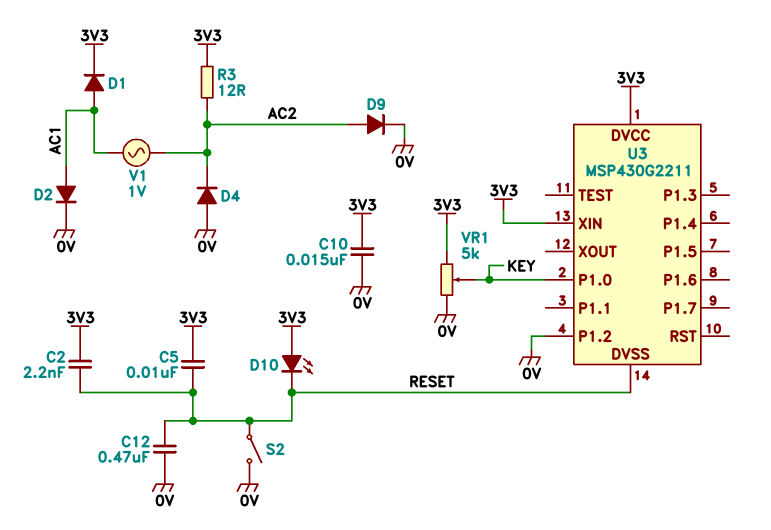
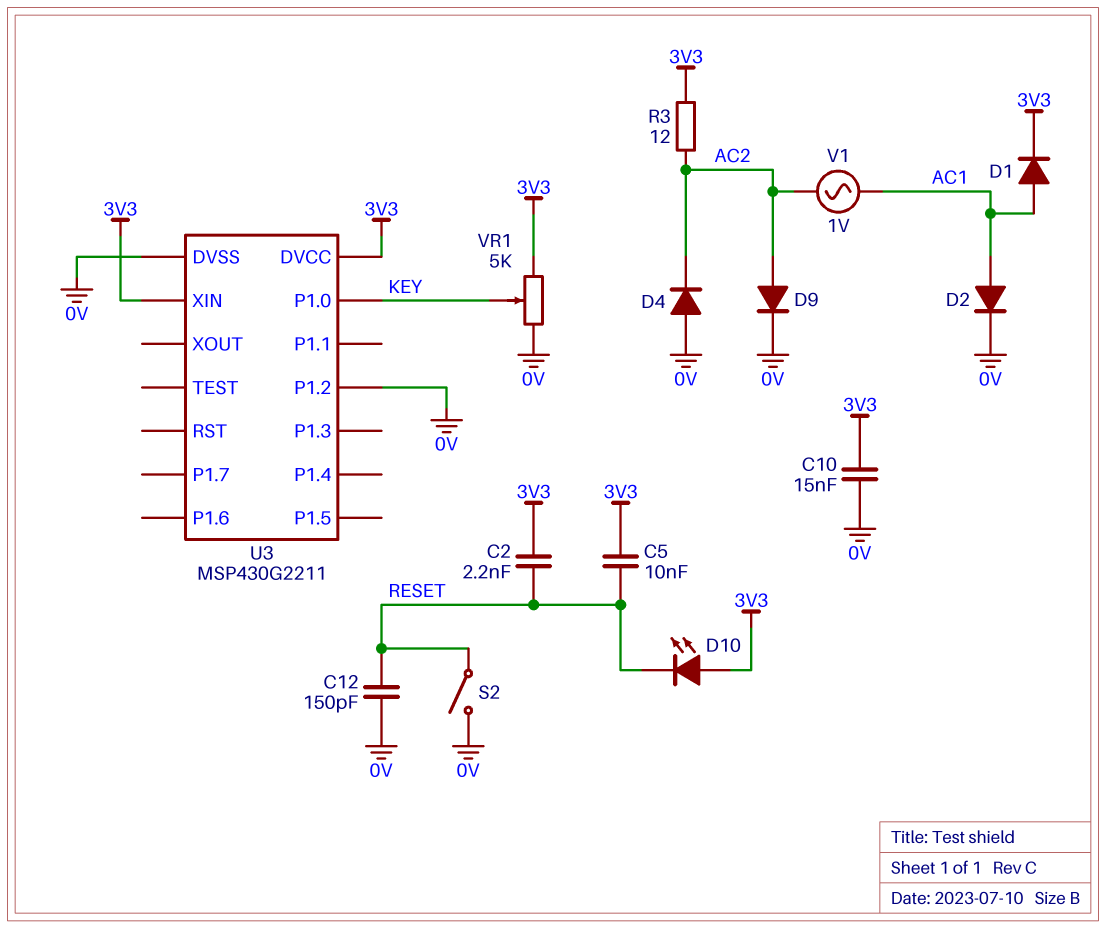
C12: 470nF (0V, RESET) -> 150pF (0V, RESET)
U3 pin DVSS: RESET -> 0V

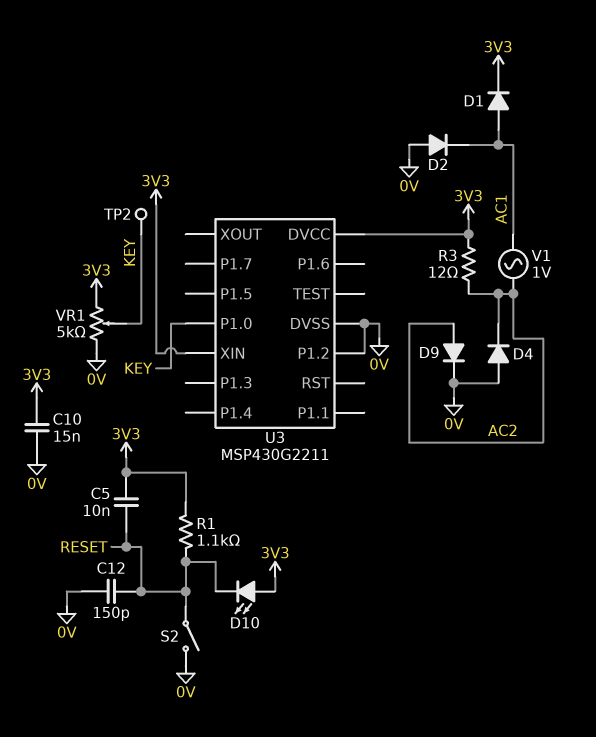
C2: 2.2nF (3V3, RESET) -> none
D2: diode (A AC1, K 0V) -> diode (A 0V, K AC1)
R1: none -> 1.1k (3V3, RESET)
TP2: none -> test point (KEY)

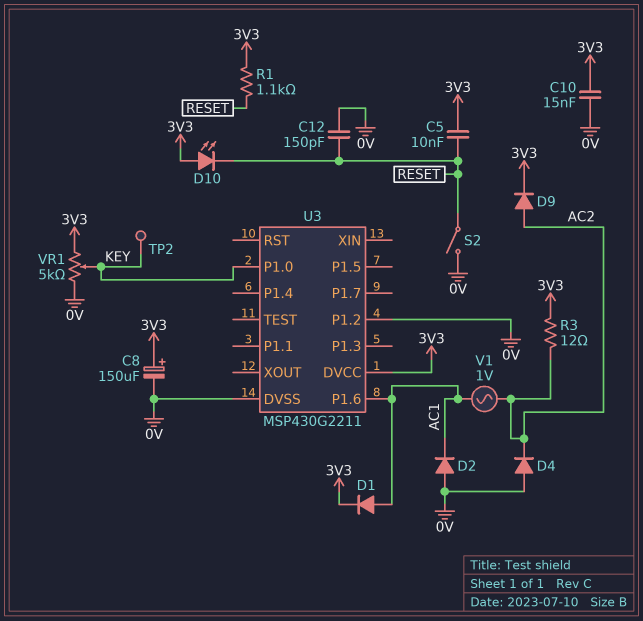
C8: none -> 150uF (plus 3V3, minus 0V)
D9: diode (A AC2, K 0V) -> diode (A AC2, K 3V3)
U3 pin P1.6: none -> AC1
U3 pin XIN: 3V3 -> none

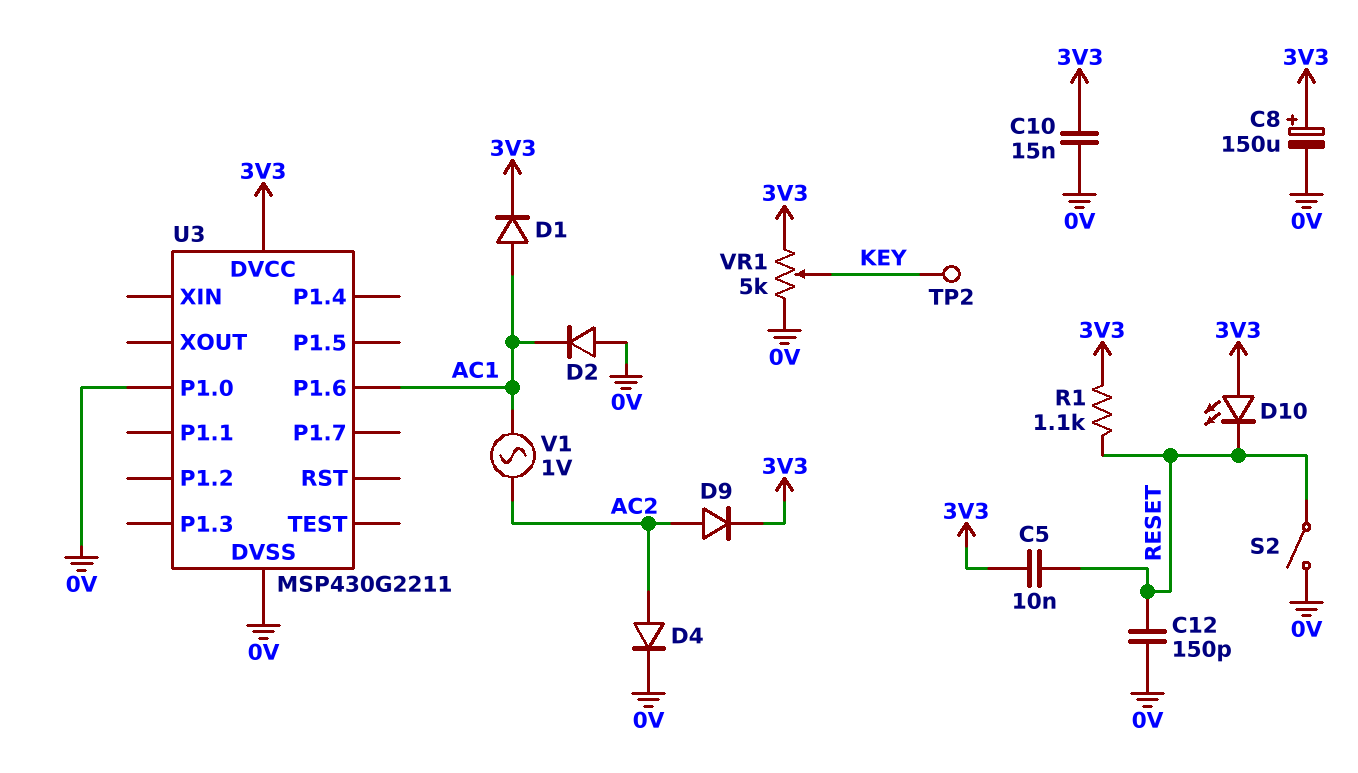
D4: diode (A 0V, K AC2) -> diode (A AC2, K 0V)
R3: 12 (3V3, AC2) -> none
U3 pin P1.0: KEY -> 0V
U3 pin P1.2: 0V -> none

